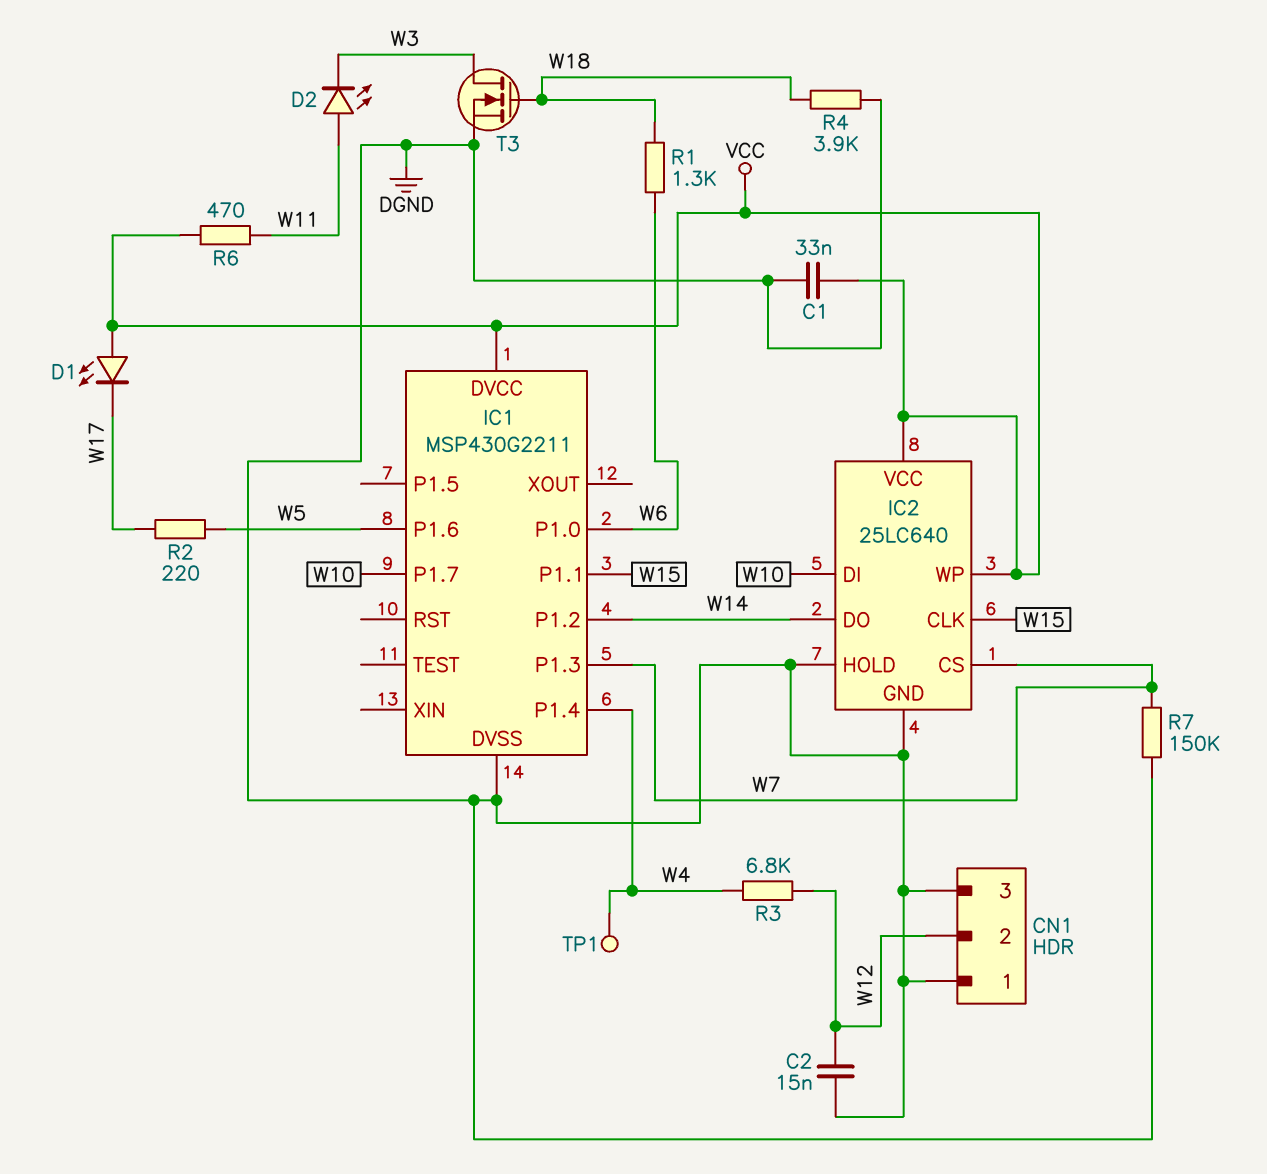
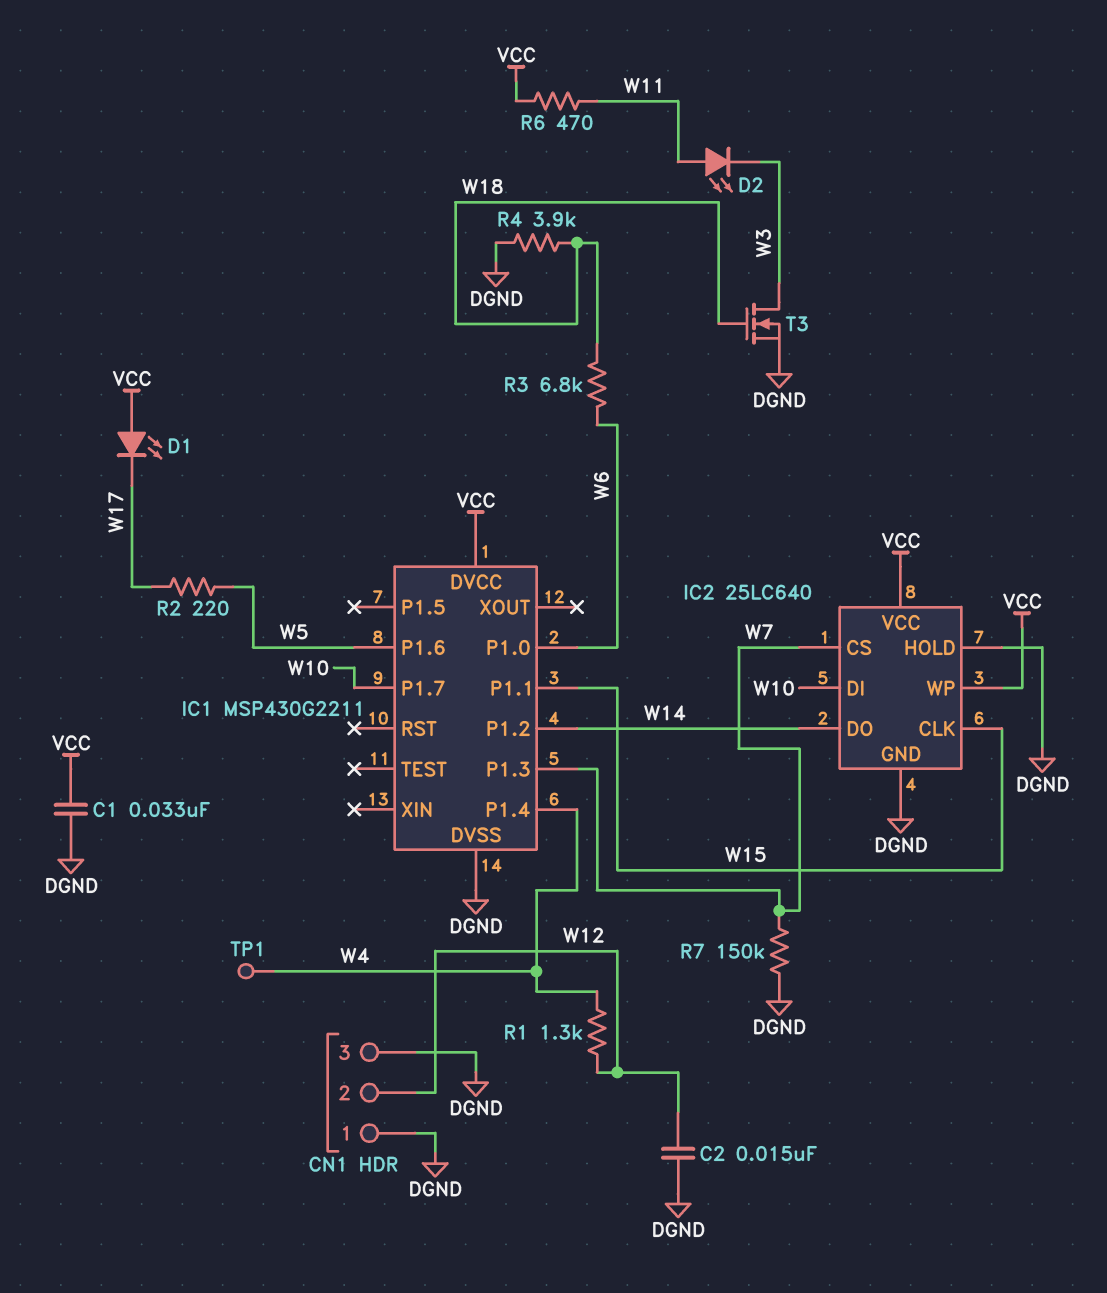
R1: 1.3k (W6, W18) -> 1.3k (W4, W12)
R3: 6.8k (W4, W12) -> 6.8k (W6, W18)

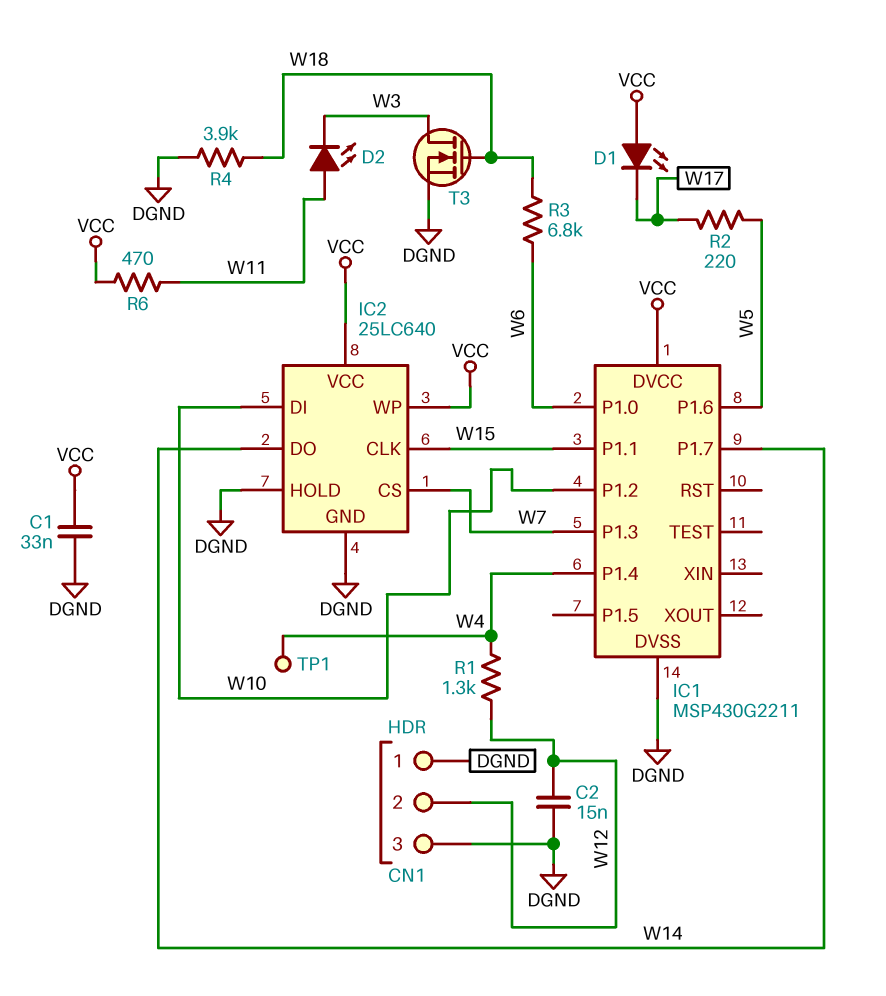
IC1 pin P1.2: W14 -> W10
IC1 pin P1.7: W10 -> W14
R7: 150k (DGND, W7) -> none

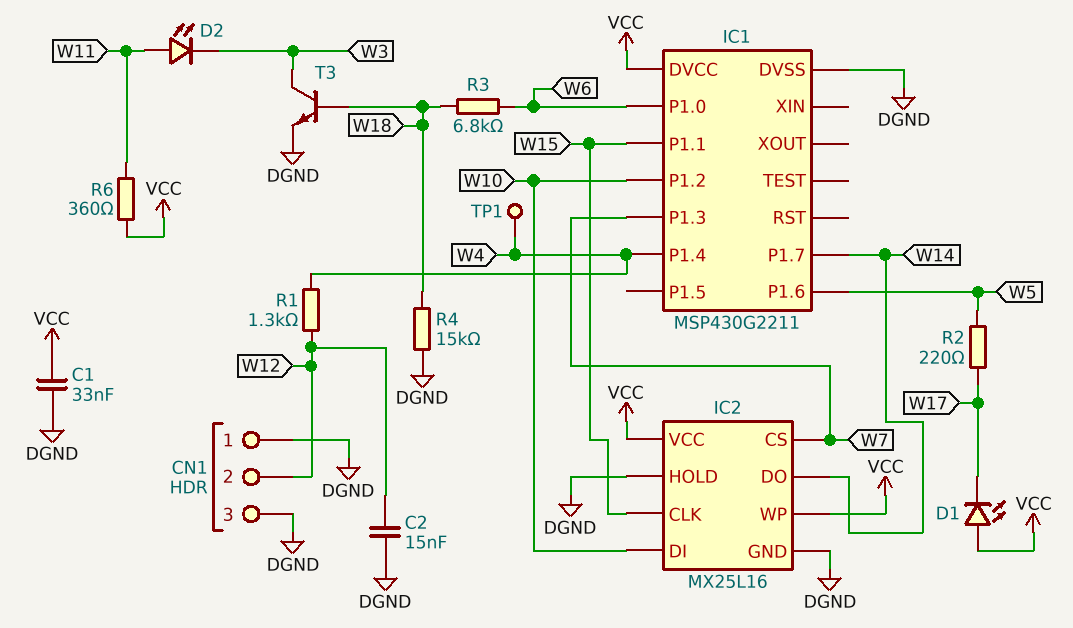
IC2: 25LC640 -> MX25L16
R4: 3.9k (DGND, W18) -> 15k (DGND, W18)
R6: 470 (VCC, W11) -> 360 (VCC, W11)
T3: NMOS (G W18, D W3, S DGND) -> NPN (B W18, C W3, E DGND)

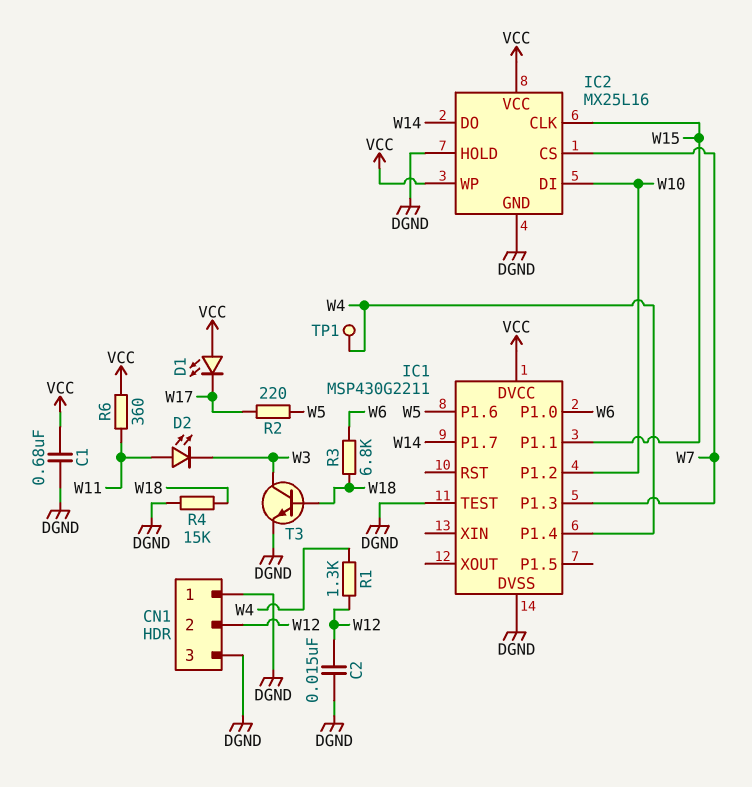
C1: 33nF (DGND, VCC) -> 680nF (DGND, VCC)
IC1 pin TEST: none -> DGND

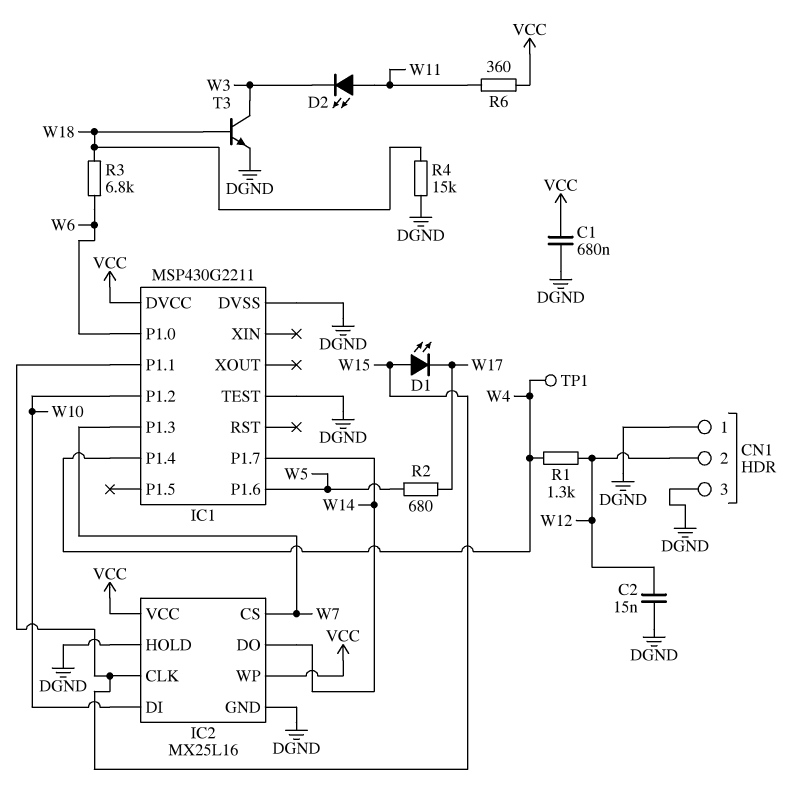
D1: LED (A VCC, K W17) -> LED (A W15, K W17)
R2: 220 (W5, W17) -> 680 (W5, W17)

